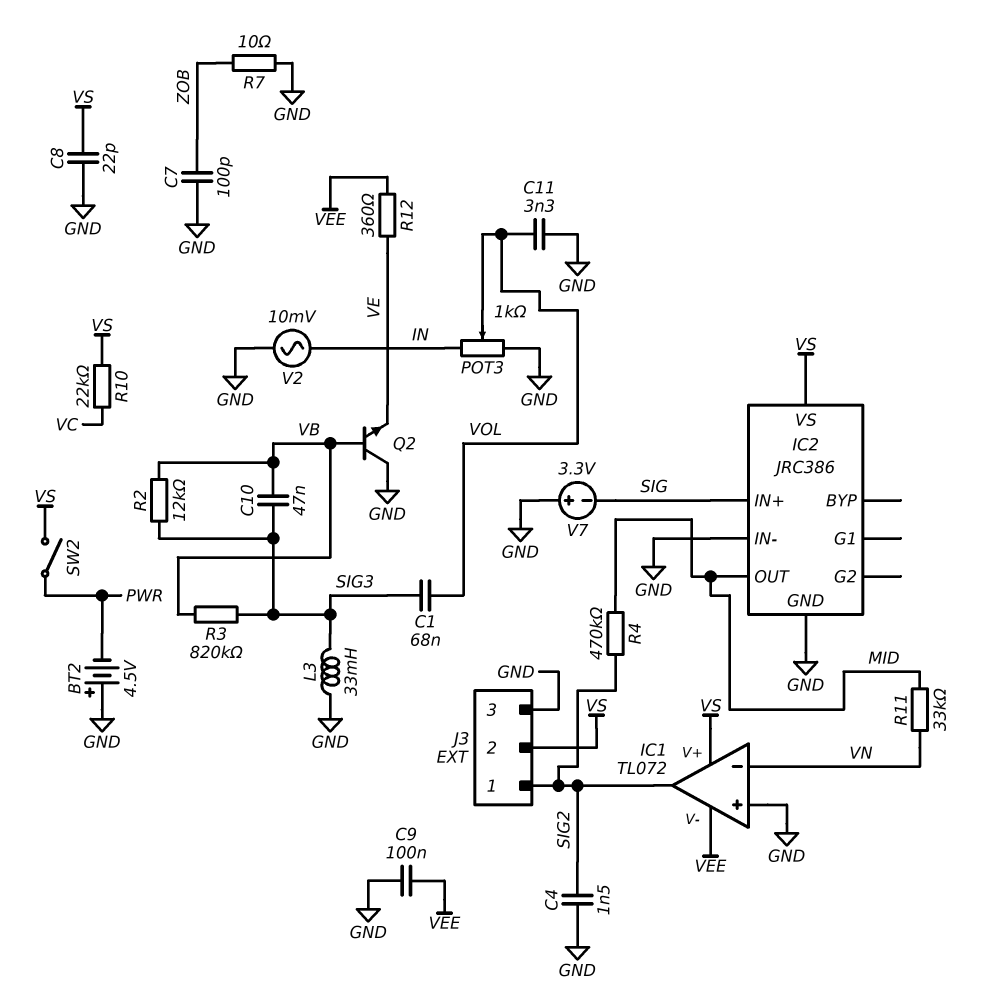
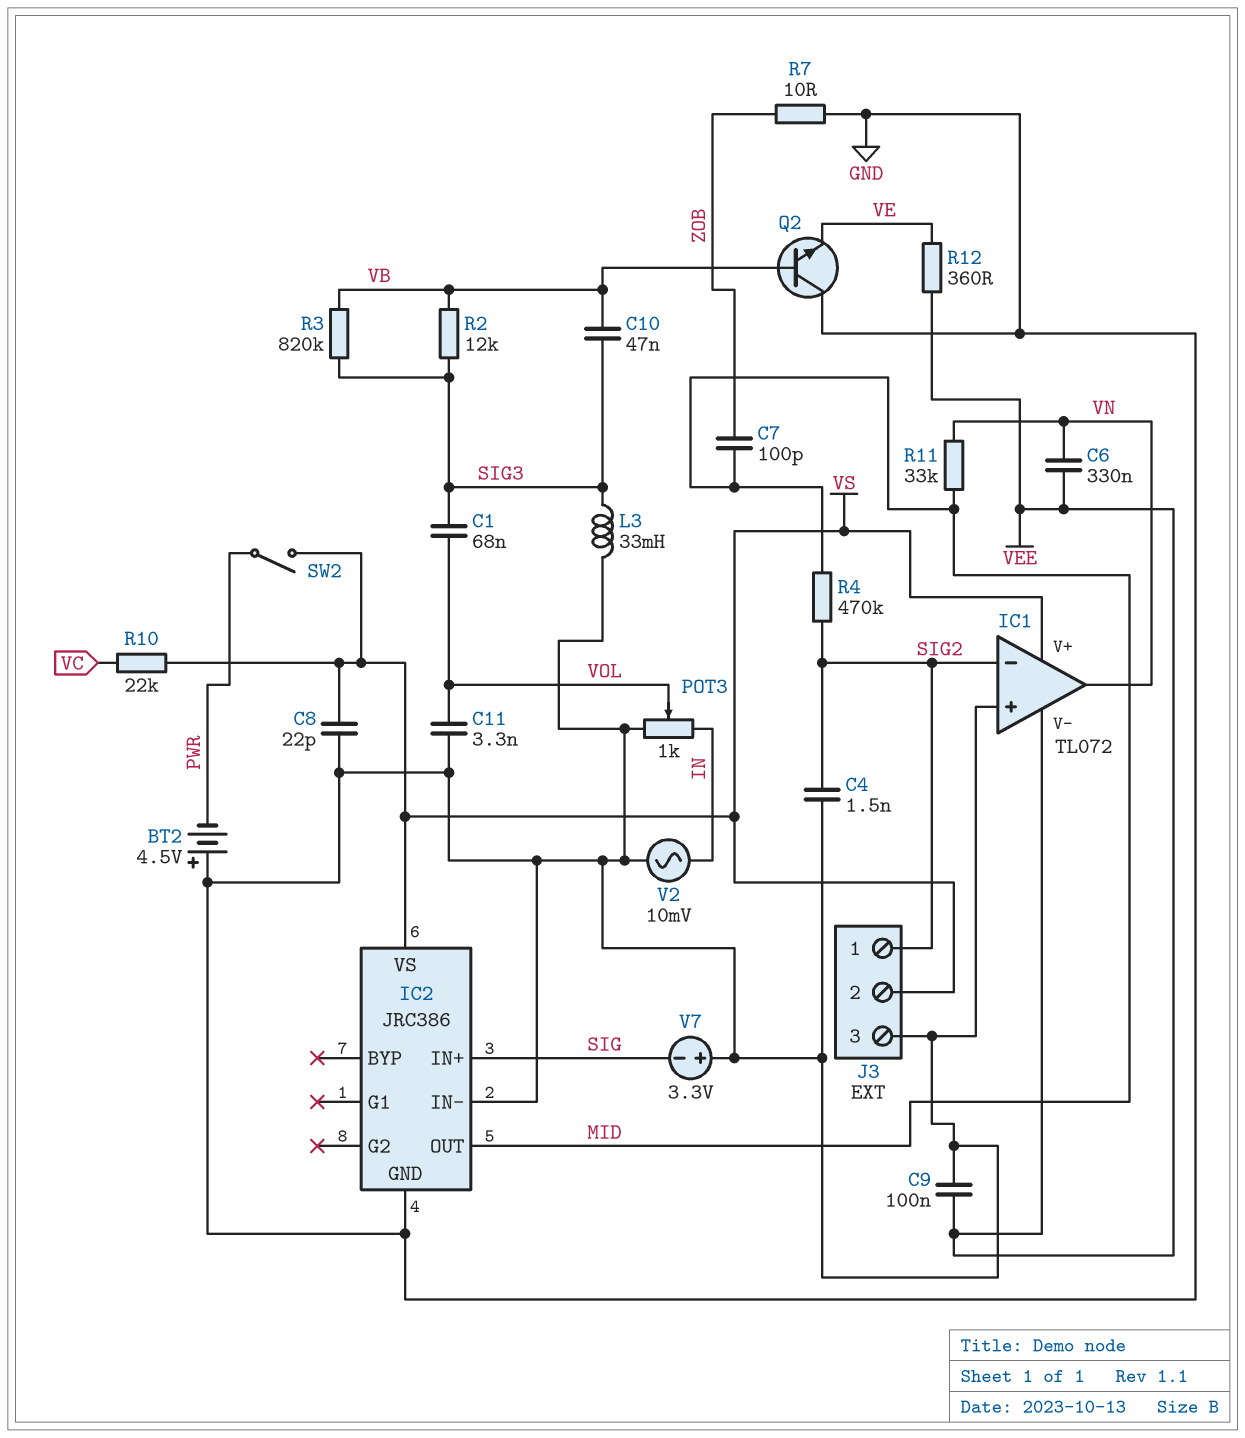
C6: none -> 330nF (VEE, VN)
C7: 100pF (GND, ZOB) -> 100pF (MID, ZOB)
IC1 pin in-: VN -> SIG2
IC1 pin out: SIG2 -> VN

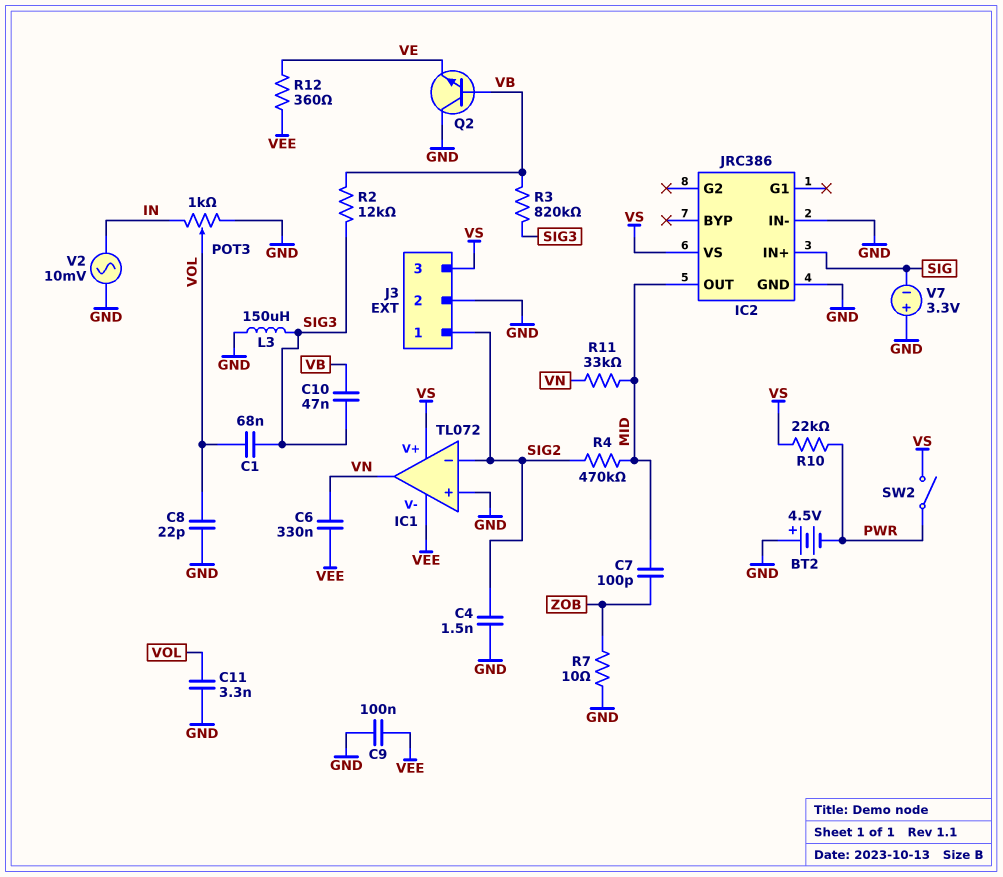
C8: 22pF (GND, VS) -> 22pF (GND, VOL)
J3 pin 2: VS -> GND
J3 pin 3: GND -> VS
L3: 33mH (GND, SIG3) -> 150uH (GND, SIG3)
R10: 22k (VC, VS) -> 22k (PWR, VS)

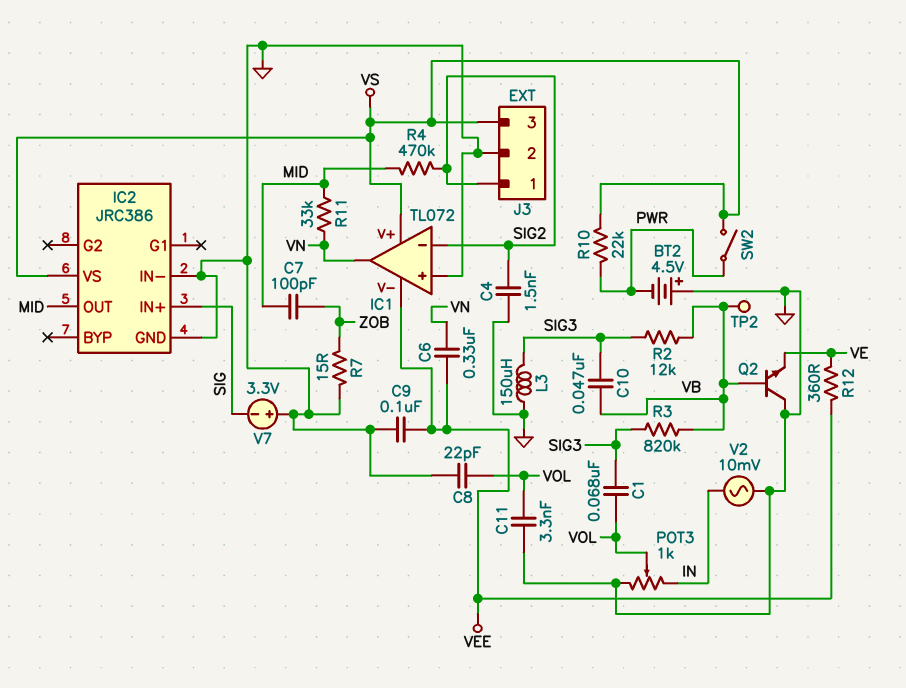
R7: 10 (GND, ZOB) -> 15 (GND, ZOB)
TP2: none -> test point (VB)

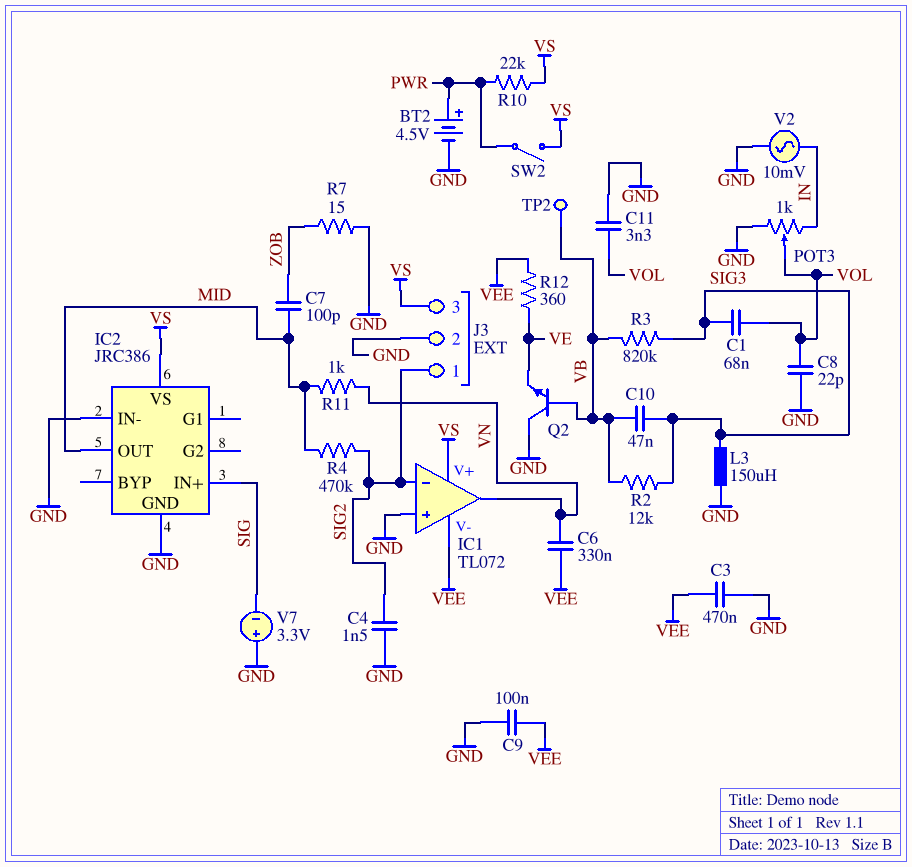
BT2: 4.5V (plus GND, minus PWR) -> 4.5V (plus PWR, minus GND)
C3: none -> 470nF (GND, VEE)
R11: 33k (MID, VN) -> 1k (MID, VN)

